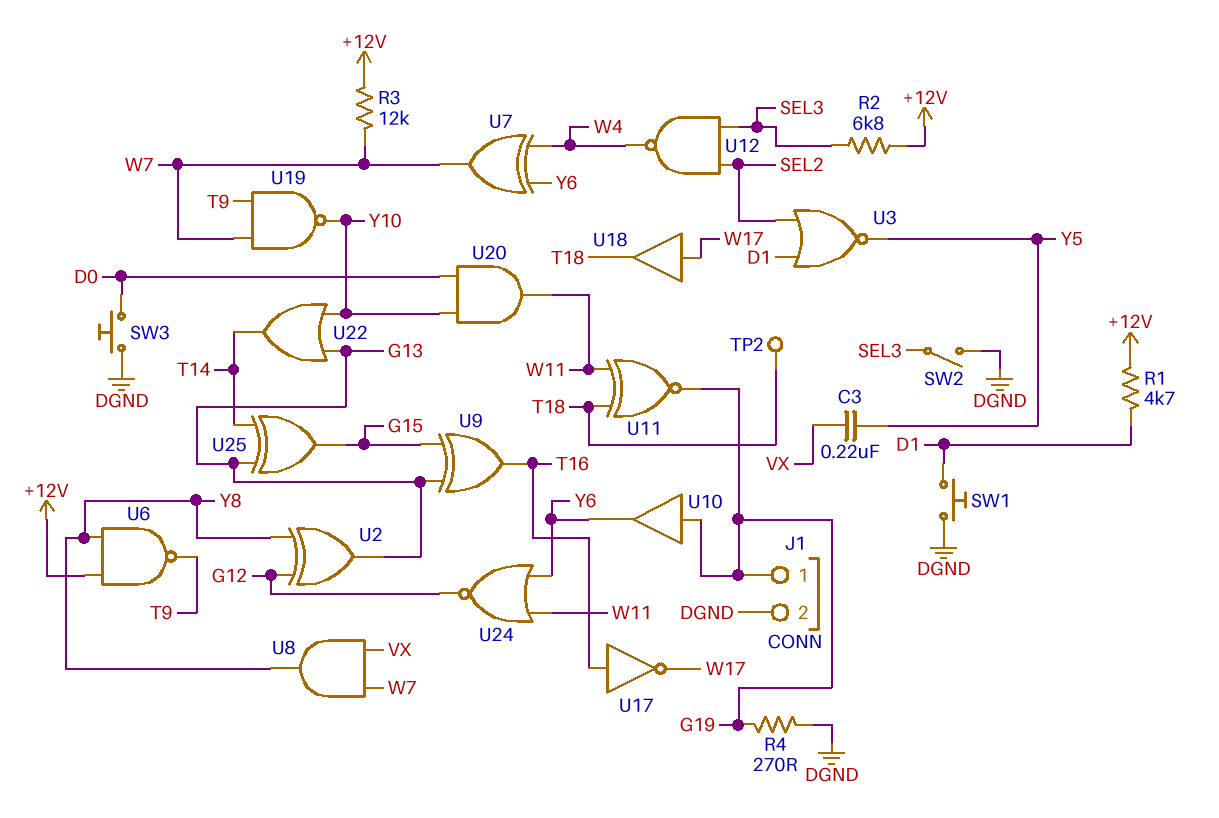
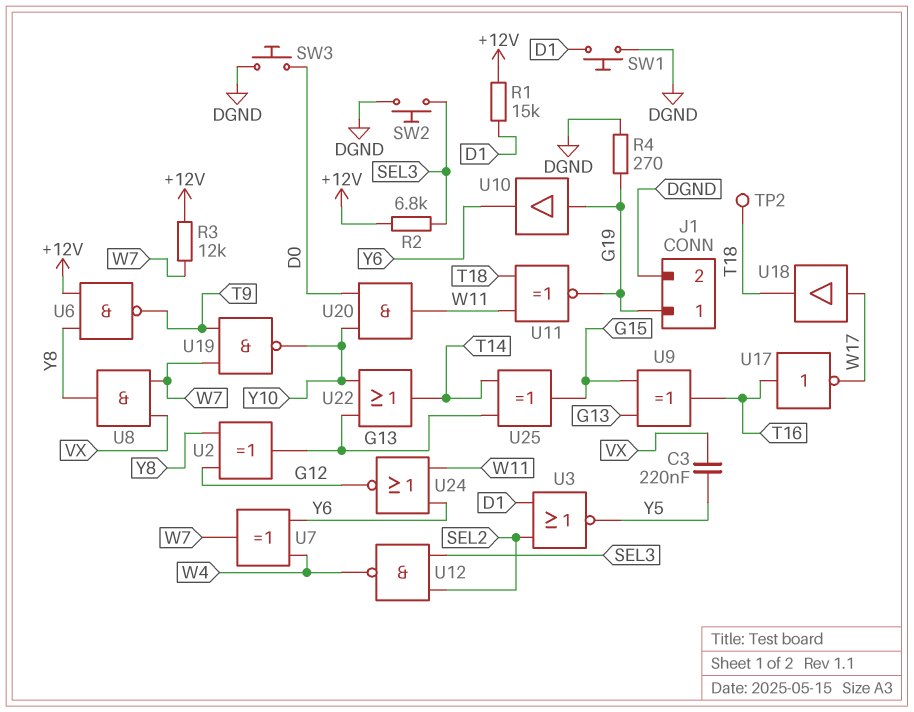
R1: 4.7k (+12V, D1) -> 15k (+12V, D1)
SW2: switch (DGND, SEL3) -> button (DGND, SEL3)

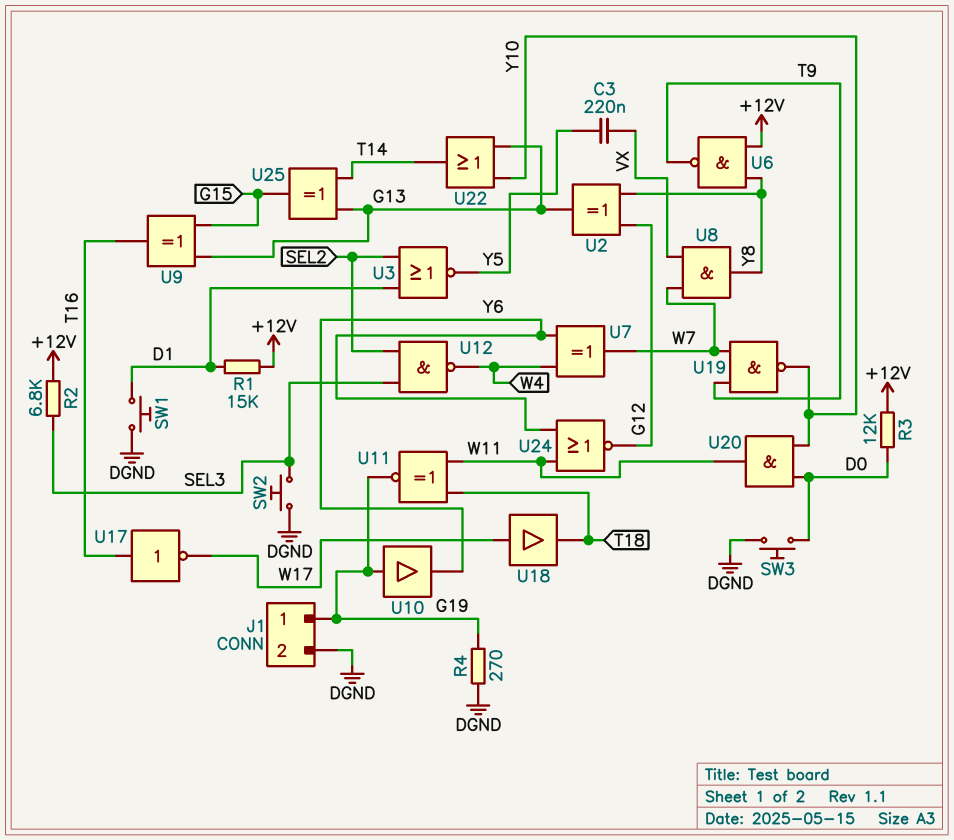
R3: 12k (+12V, W7) -> 12k (+12V, D0)
TP2: test point (T18) -> none

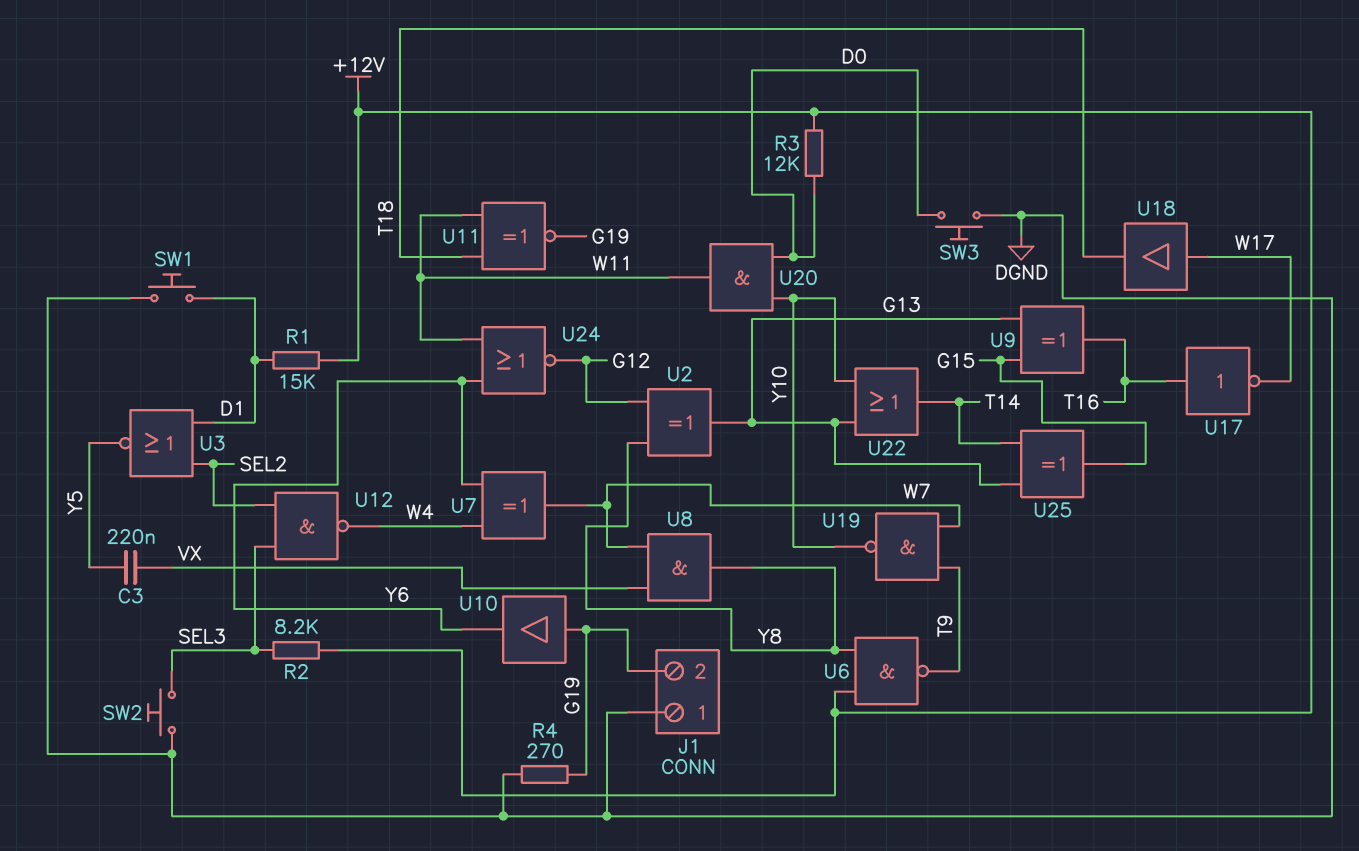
J1 pin 1: G19 -> DGND
J1 pin 2: DGND -> G19
R2: 6.8k (+12V, SEL3) -> 8.2k (+12V, SEL3)

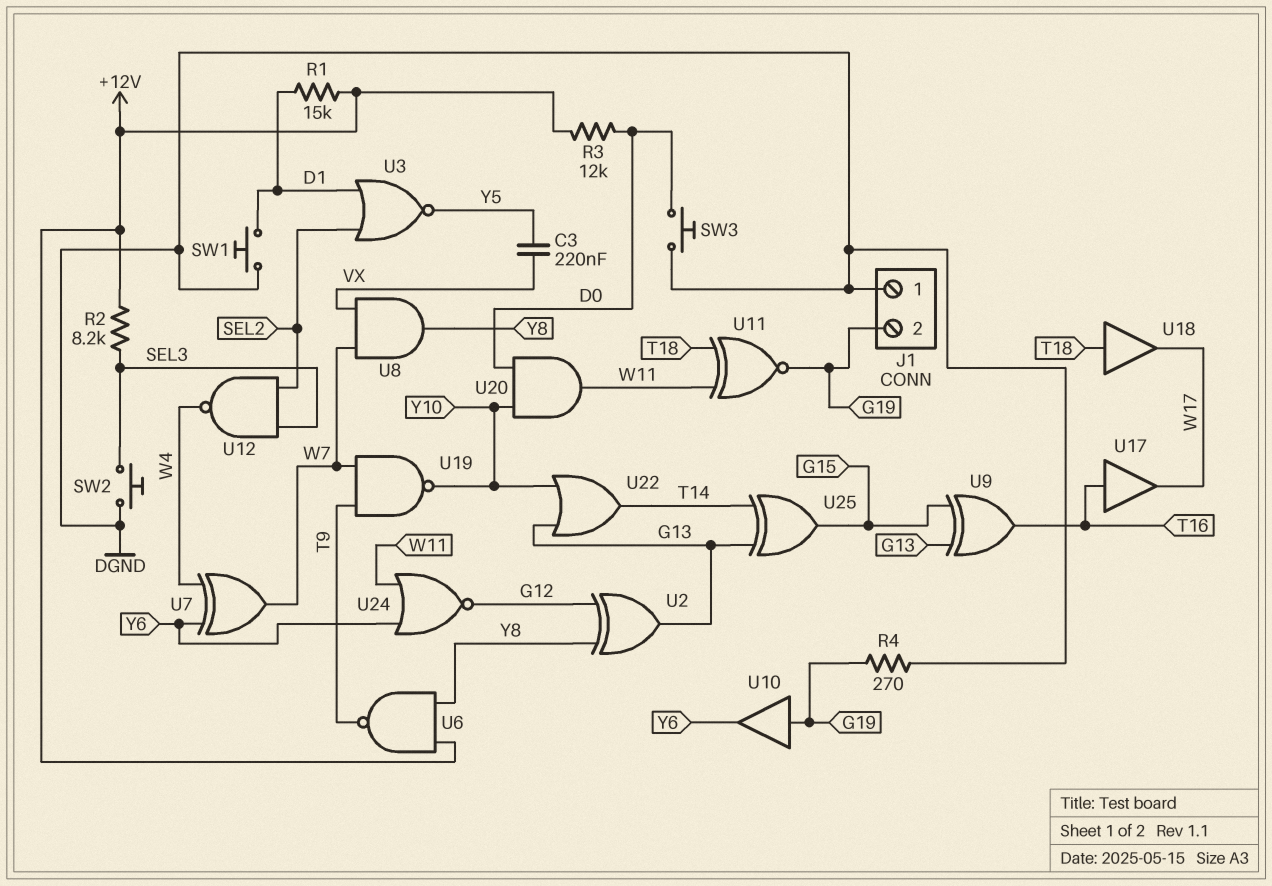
U17: NOT (in T16, out W17) -> buffer (in T16, out W17)
U18: buffer (in W17, out T18) -> buffer (in T18, out W17)

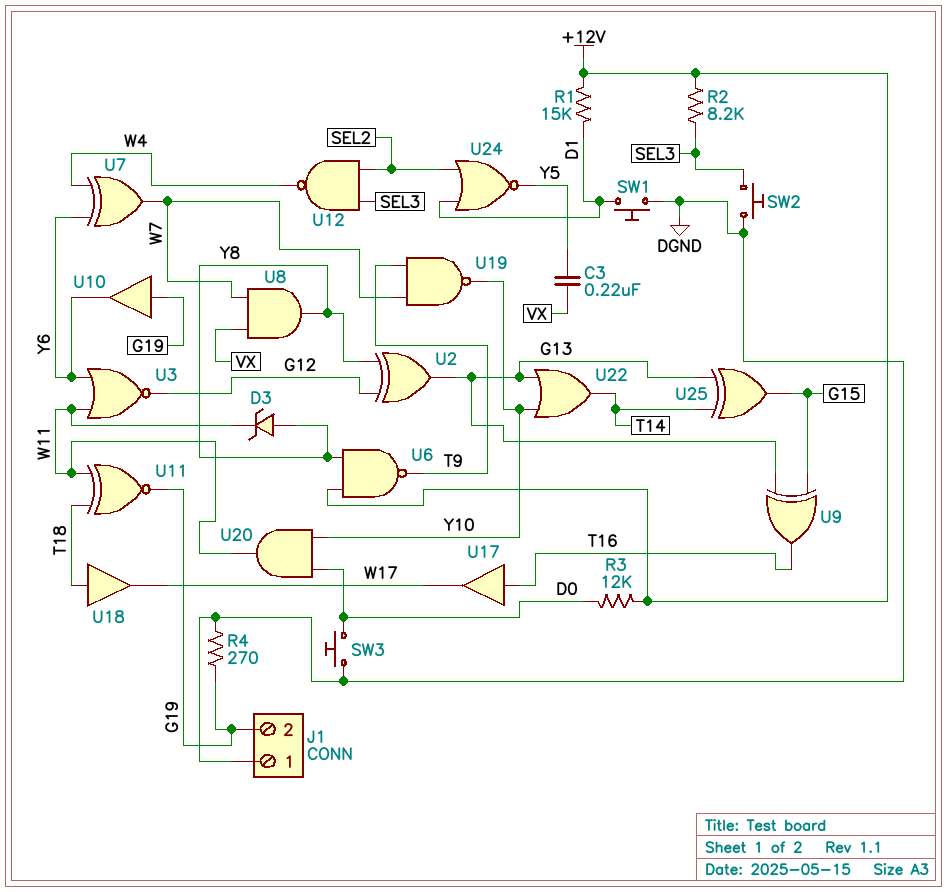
D3: none -> zener (A Y8, K W11)
U3: NOR (in D1, in SEL2, out Y5) -> NOR (in W11, in Y6, out G12)
U24: NOR (in W11, in Y6, out G12) -> NOR (in D1, in SEL2, out Y5)

